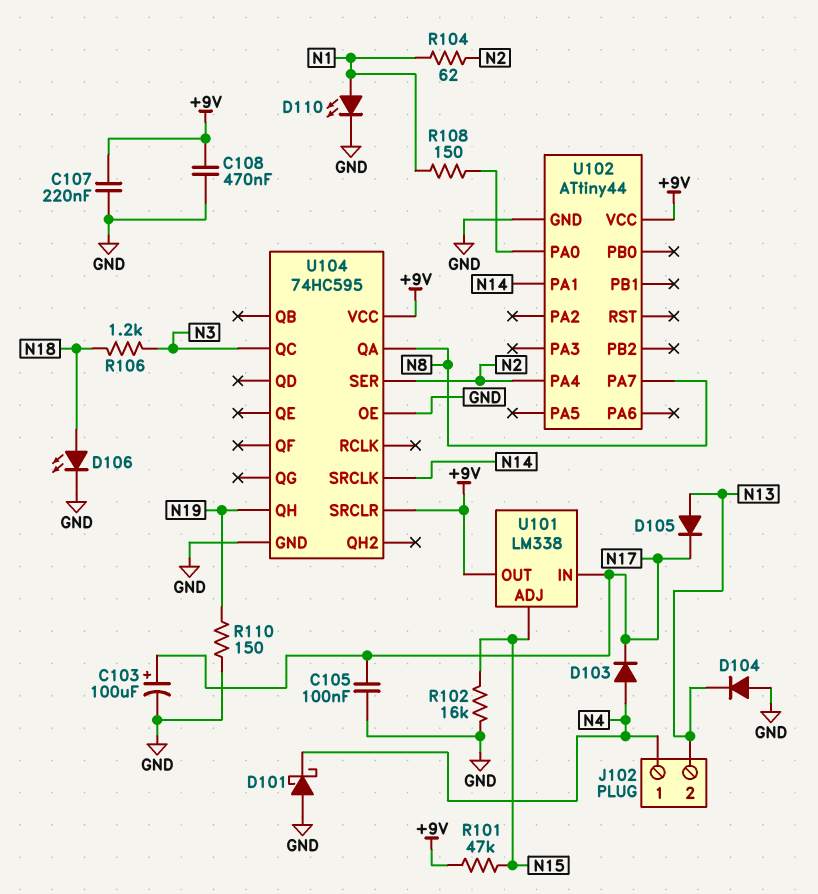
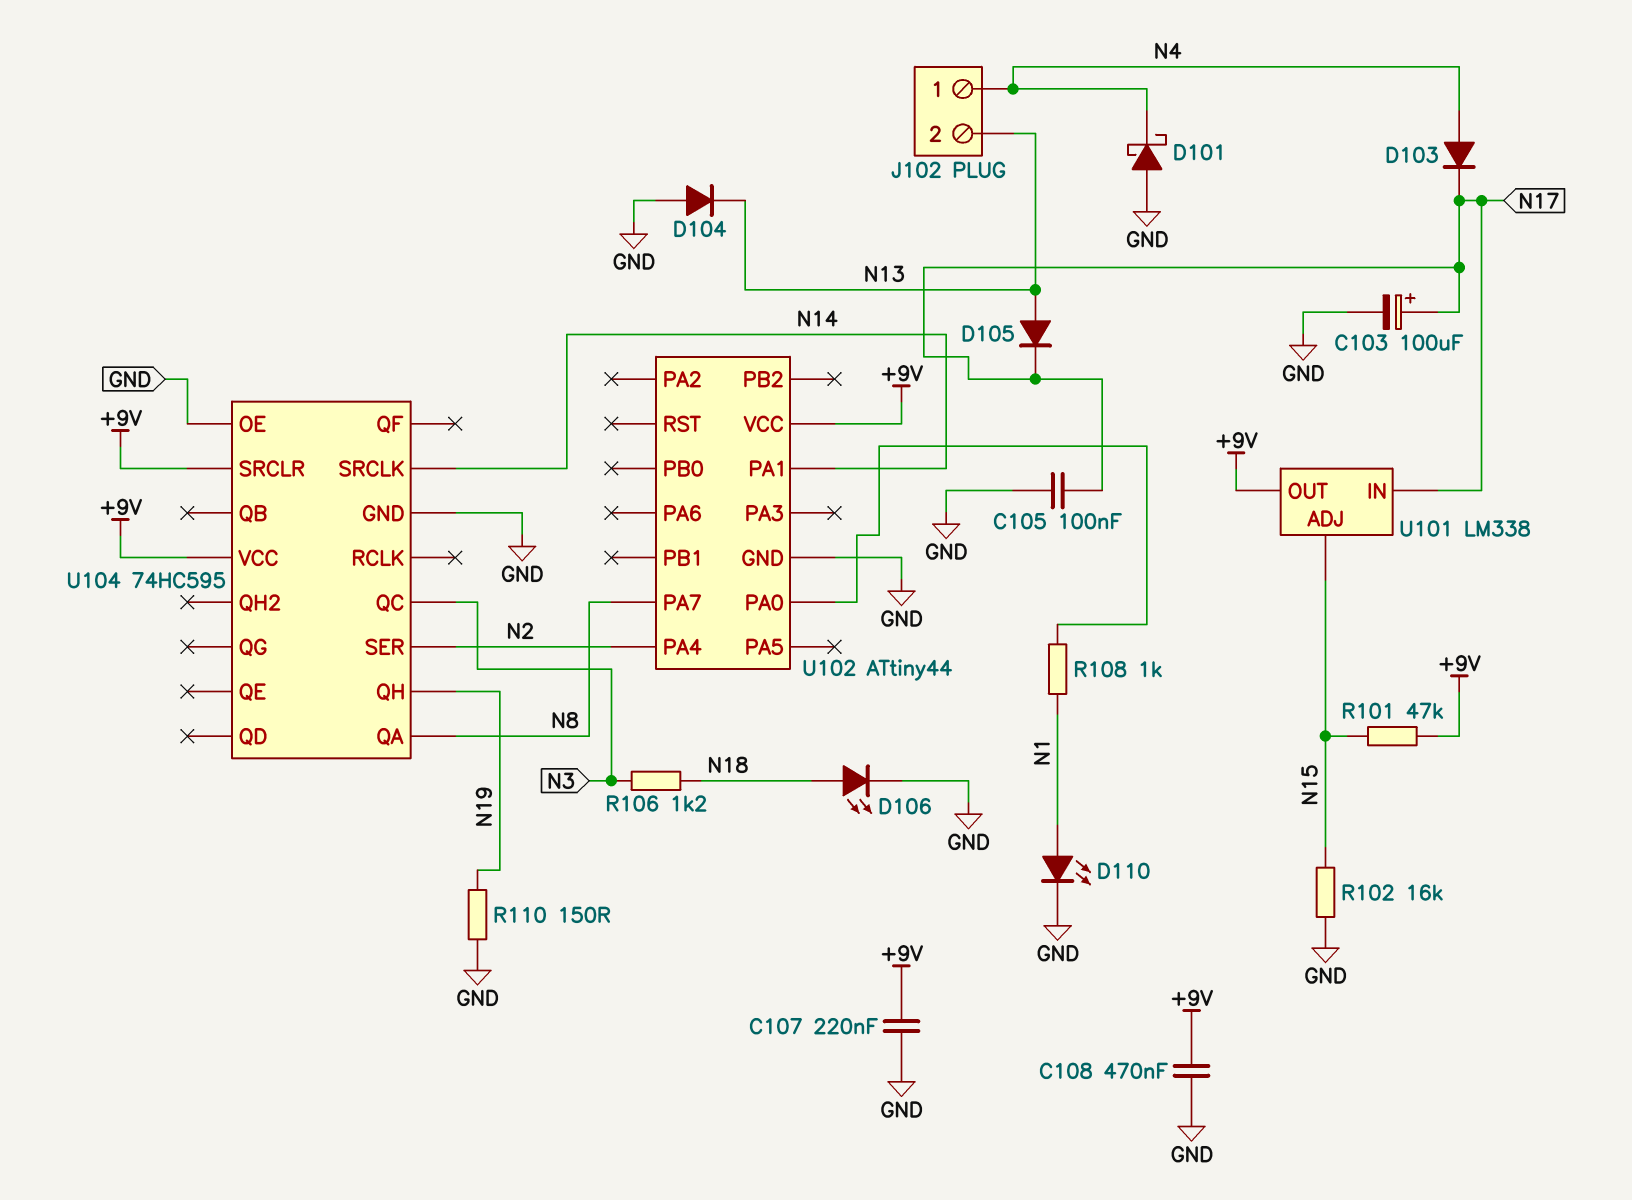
R104: 62 (N1, N2) -> none
R108: 150 (N1, U102/PA0) -> 1k (N1, U102/PA0)

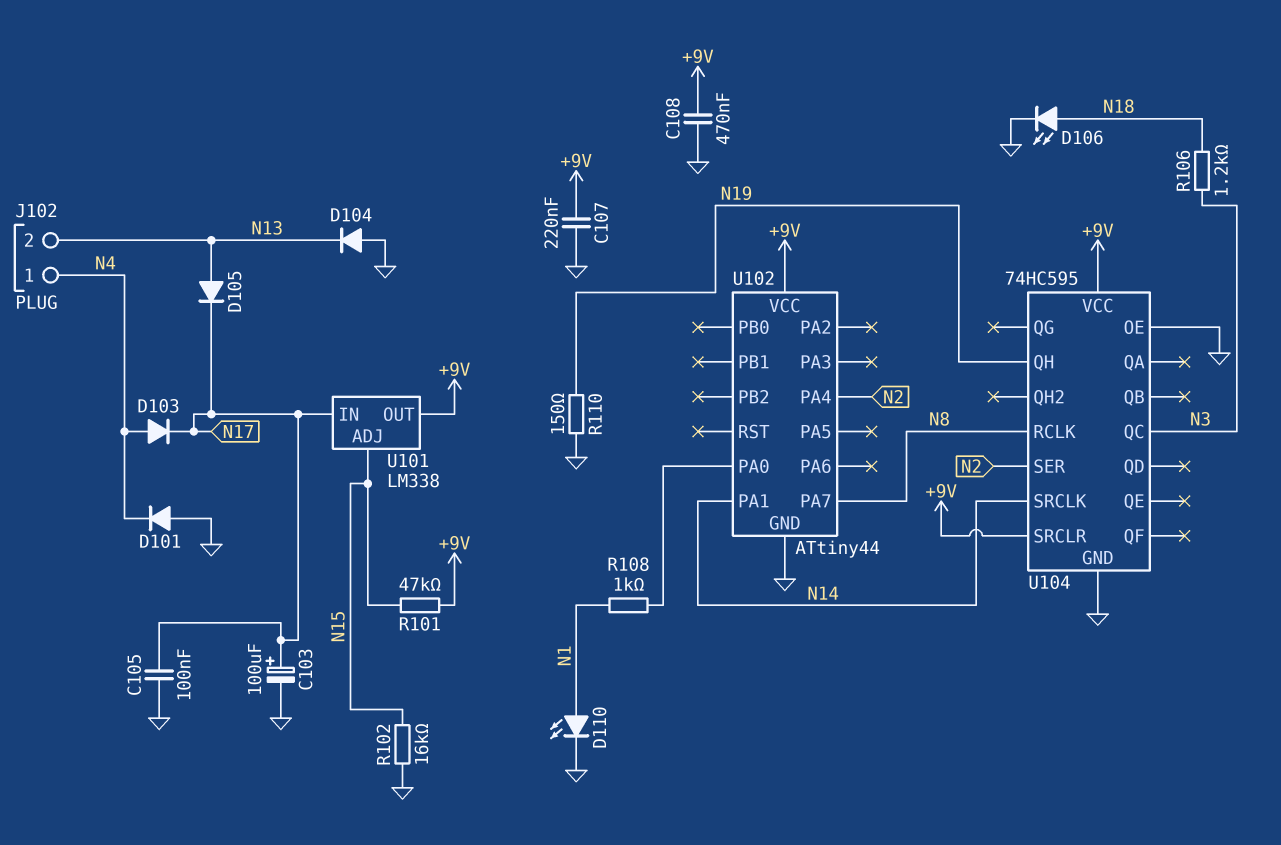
D101: schottky (A GND, K N4) -> diode (A GND, K N4)
U104 pin QA: N8 -> none
U104 pin RCLK: none -> N8

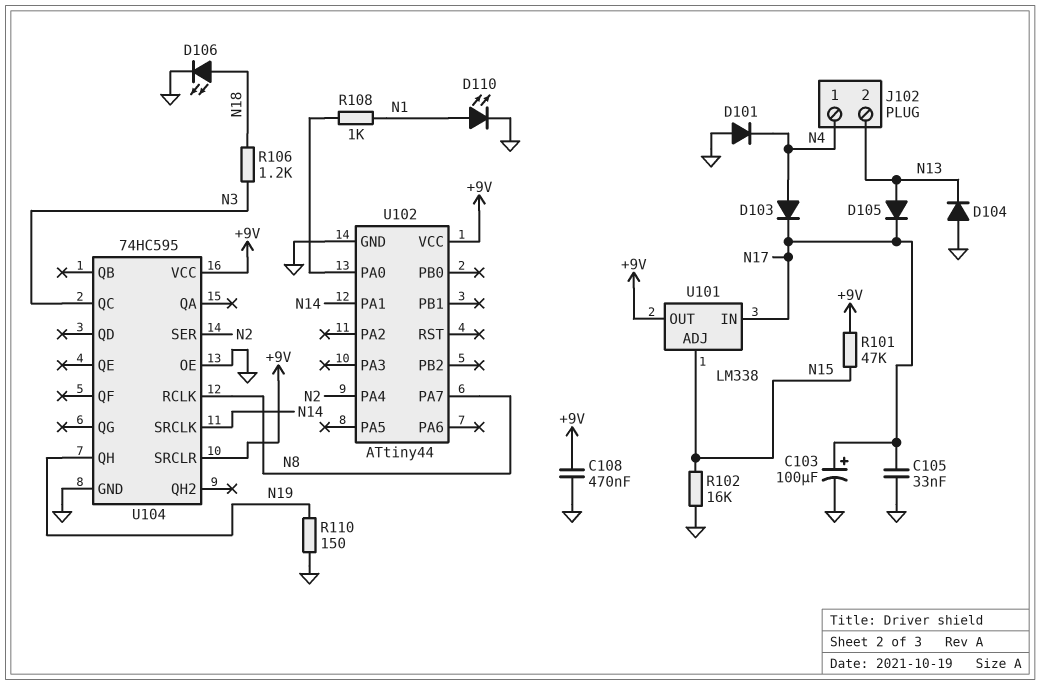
C105: 100nF (GND, N17) -> 33nF (GND, N17)
C107: 220nF (+9V, GND) -> none

